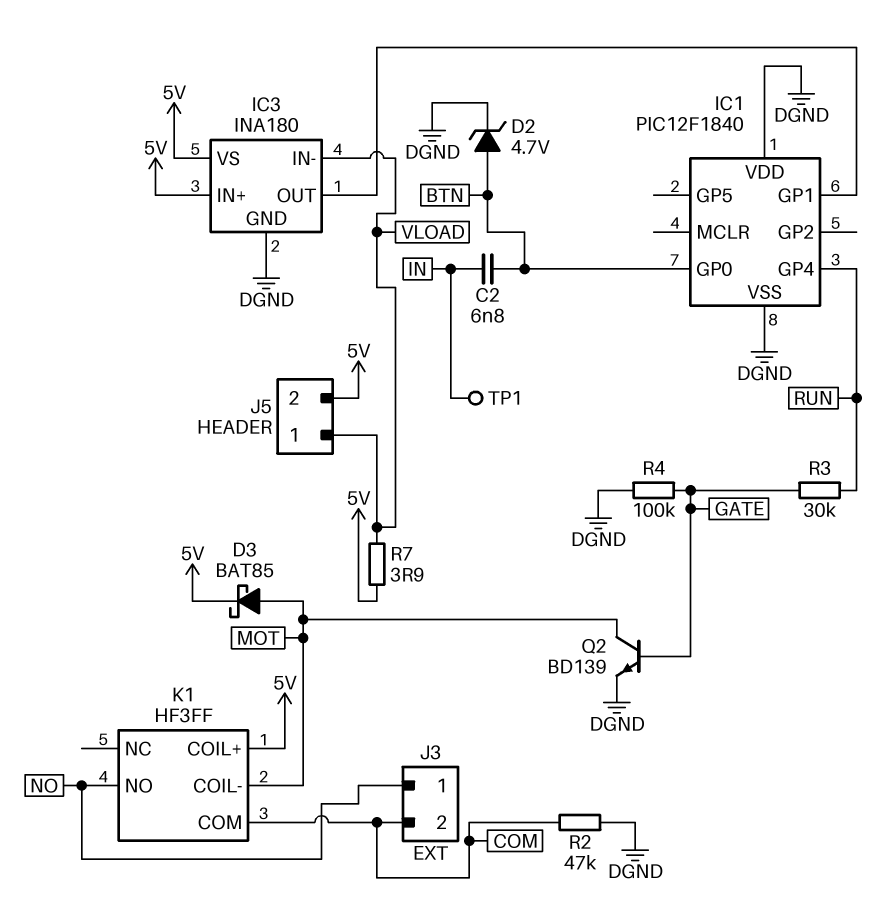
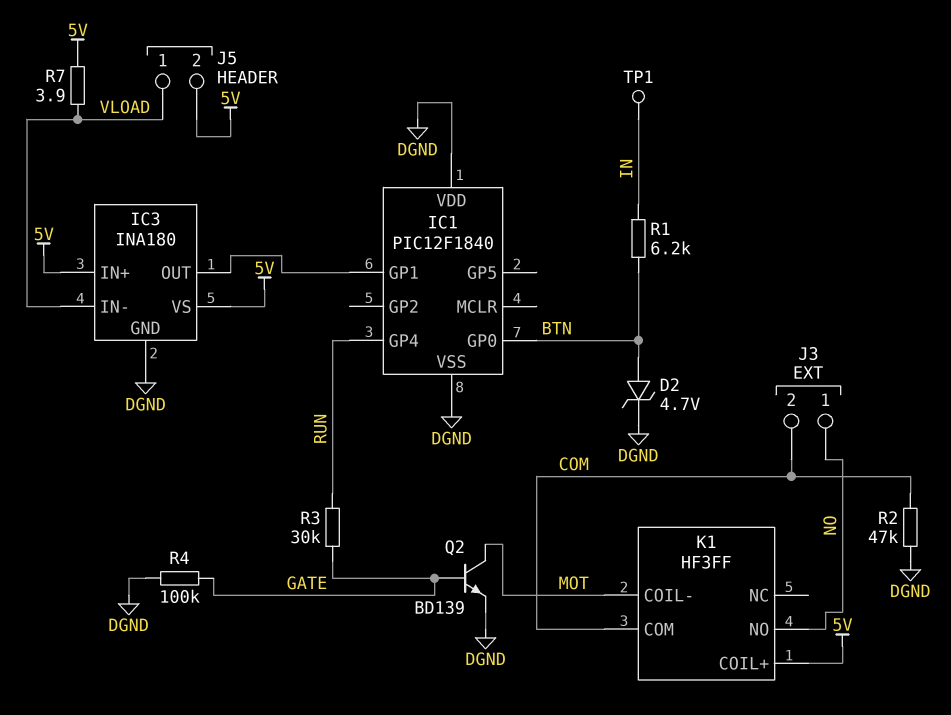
C2: 6.8nF (BTN, IN) -> none
D3: schottky BAT85 (A MOT, K 5V) -> none
R1: none -> 6.2k (BTN, IN)

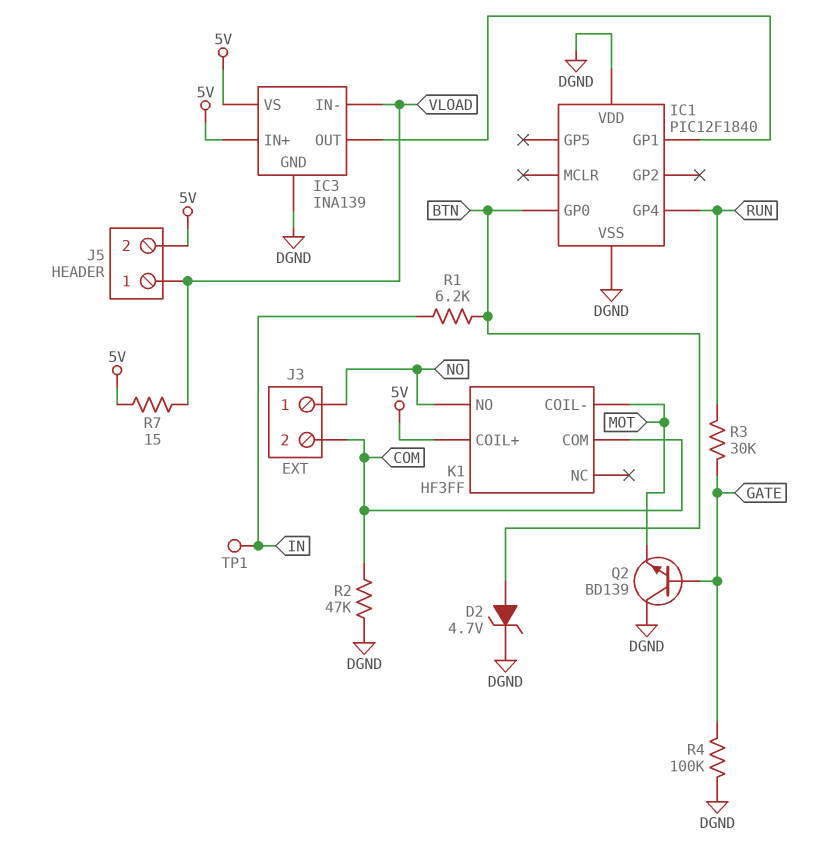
IC3: INA180 -> INA139
Q2: NPN BD139 (B GATE, C MOT, E DGND) -> NPN BD139 (B GATE, C DGND, E MOT)
R7: 3.9 (5V, VLOAD) -> 15 (5V, VLOAD)

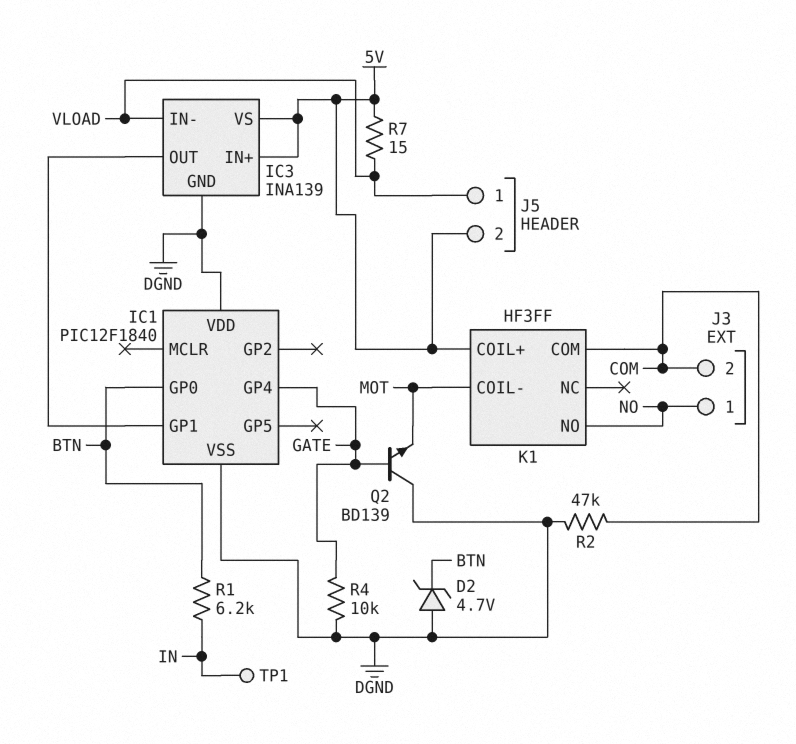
D2: zener 4.7V (A BTN, K DGND) -> zener 4.7V (A DGND, K BTN)
IC1 pin GP4: RUN -> GATE
R3: 30k (GATE, RUN) -> none
R4: 100k (DGND, GATE) -> 10k (DGND, GATE)

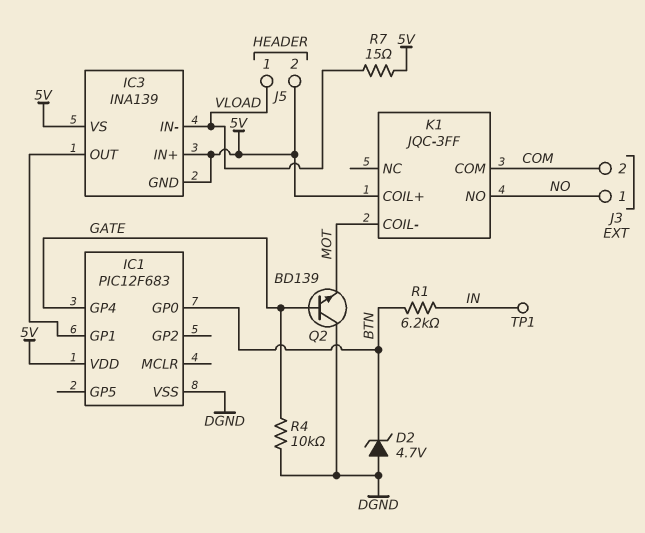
IC1: PIC12F1840 -> PIC12F683
IC1 pin VDD: DGND -> 5V
IC3 pin GND: DGND -> 5V
K1: HF3FF -> JQC-3FF
R2: 47k (COM, DGND) -> none

